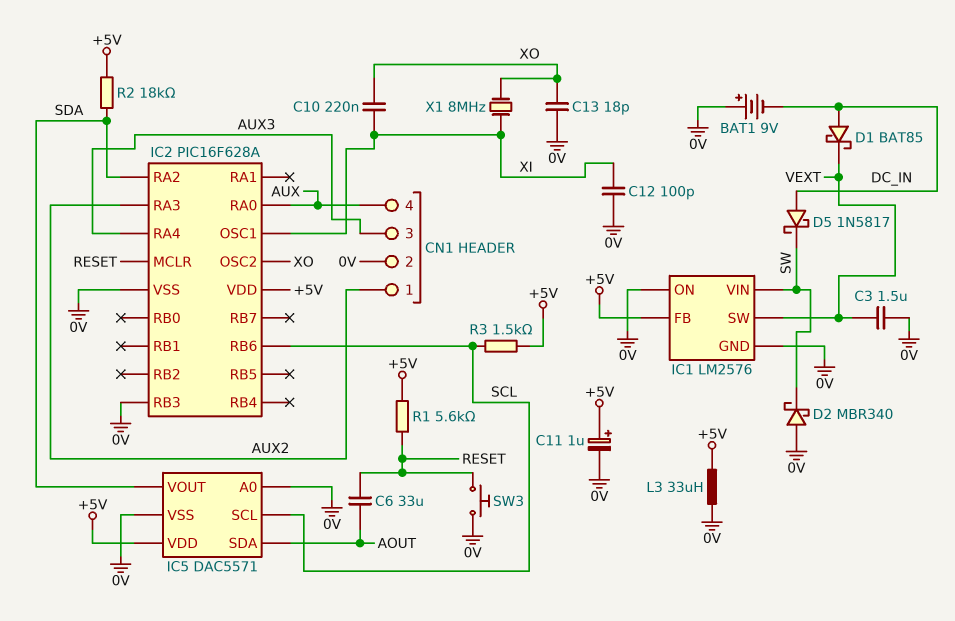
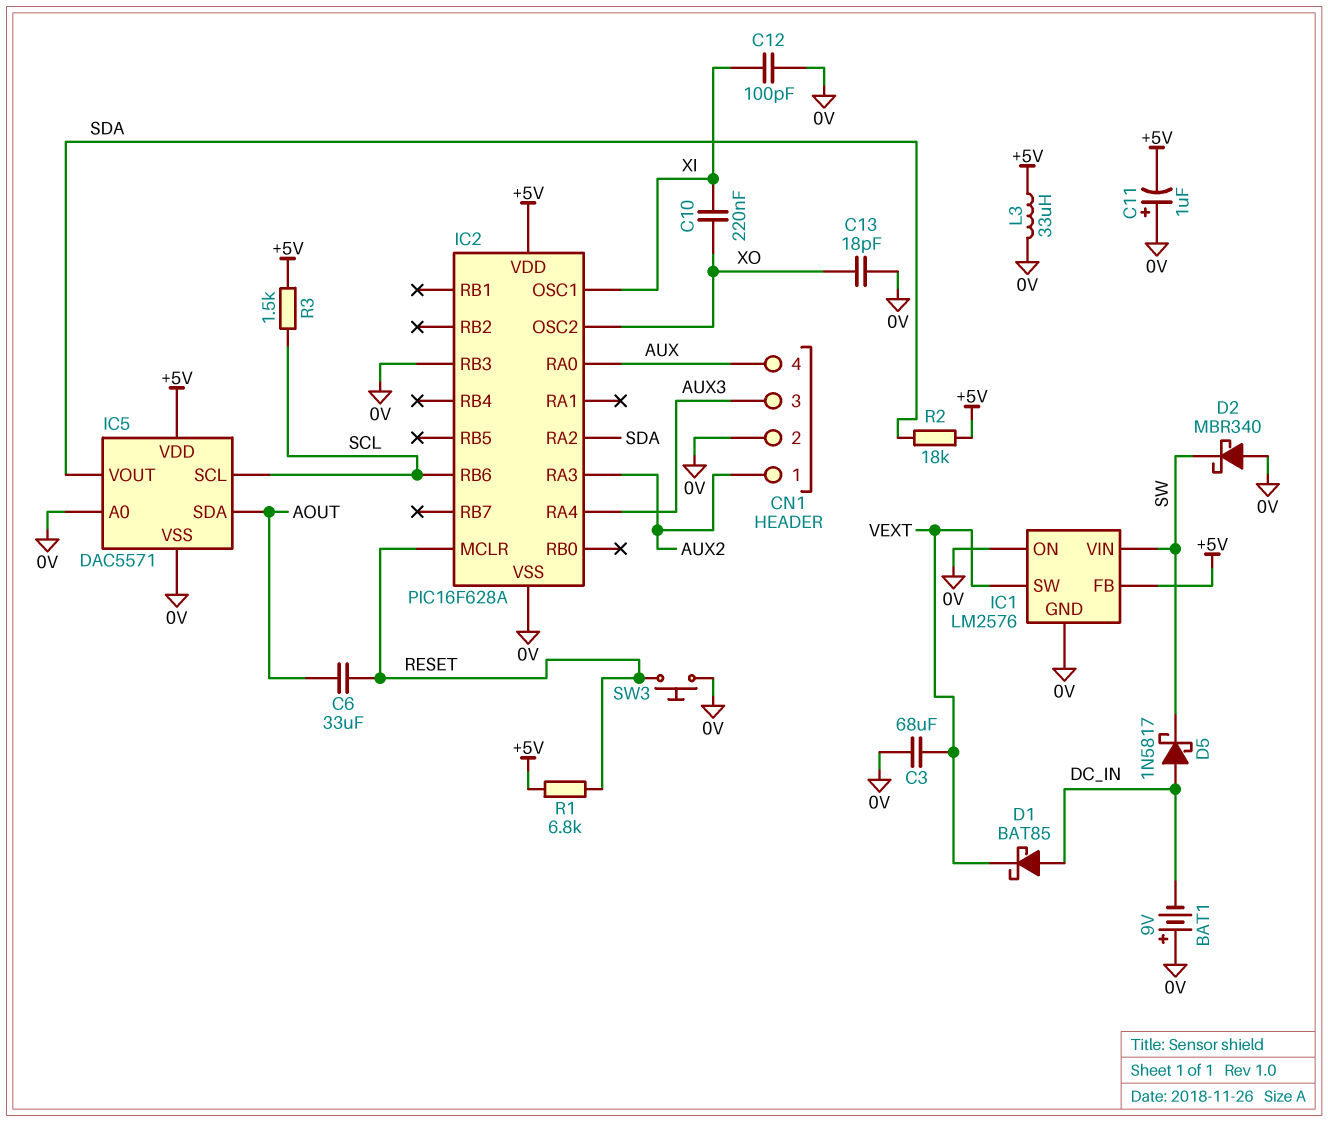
C3: 1.5uF (0V, VEXT) -> 68uF (0V, VEXT)
C11: 1uF (plus +5V, minus 0V) -> 1uF (plus 0V, minus +5V)
R1: 5.6k (+5V, RESET) -> 6.8k (+5V, RESET)
X1: 8MHz (XI, XO) -> none

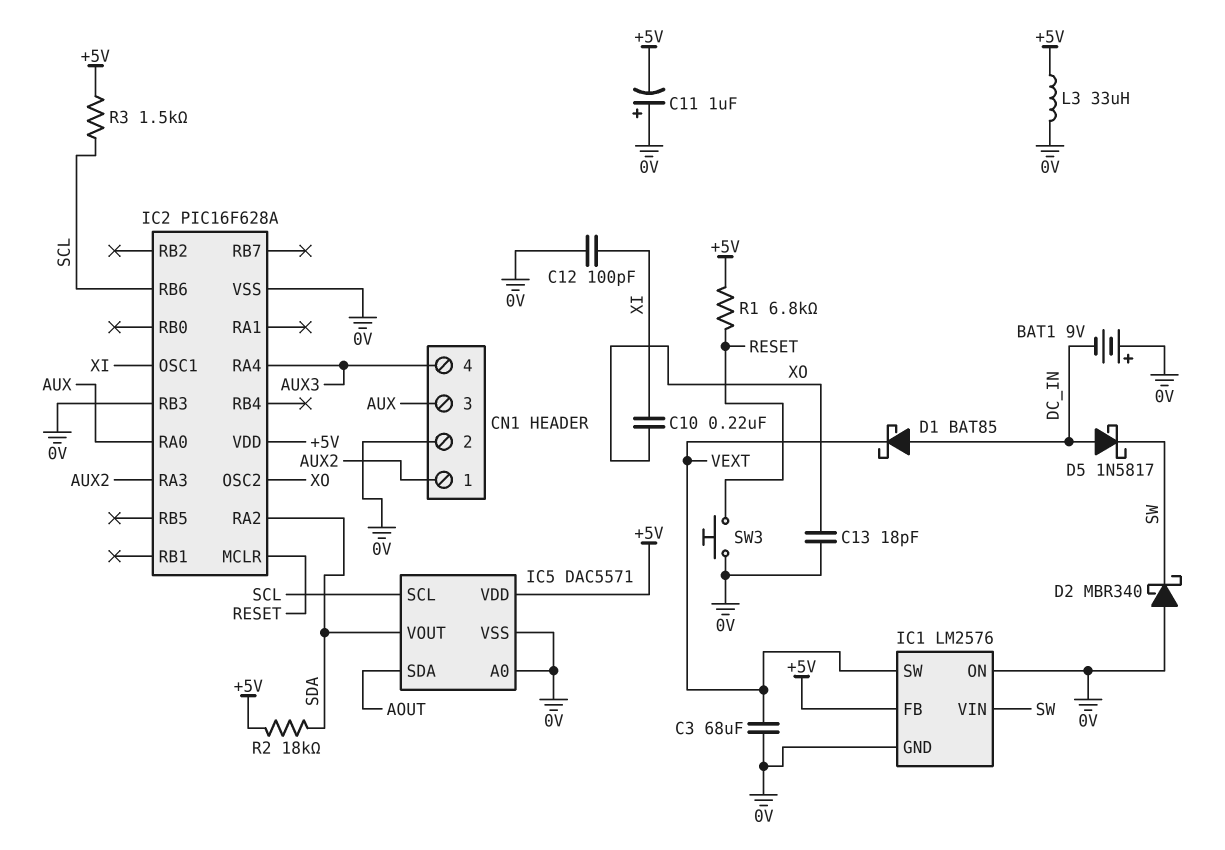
C6: 33uF (AOUT, RESET) -> none
CN1 pin 3: AUX3 -> AUX
CN1 pin 4: AUX -> AUX3

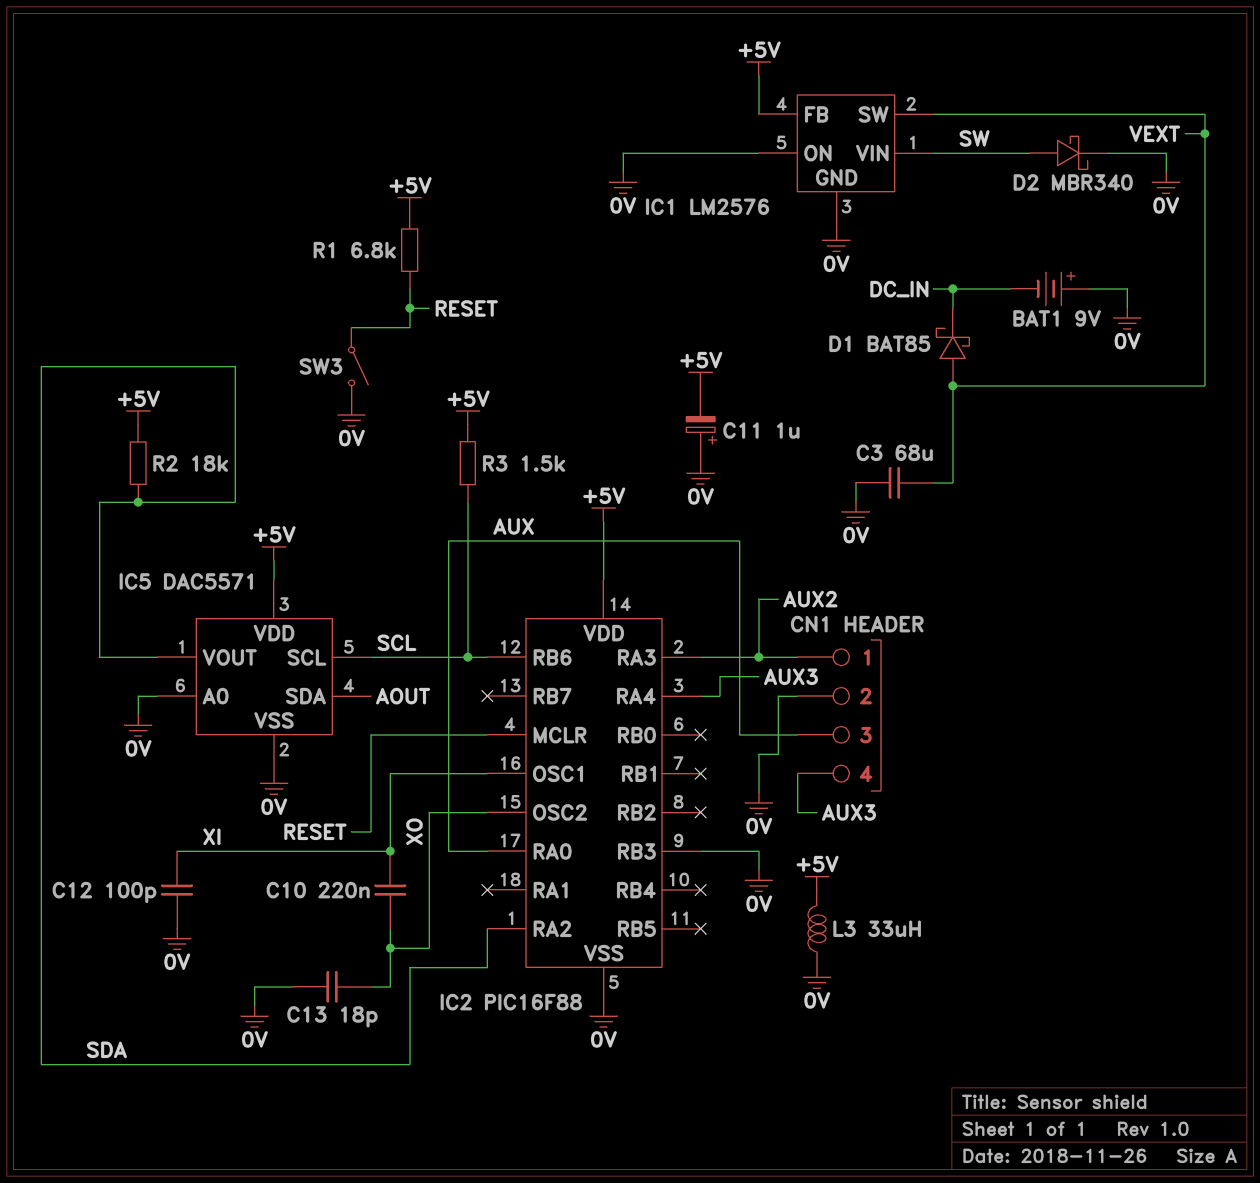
D1: schottky BAT85 (A DC_IN, K VEXT) -> schottky BAT85 (A VEXT, K DC_IN)
D2: schottky MBR340 (A 0V, K SW) -> schottky MBR340 (A SW, K 0V)
D5: schottky 1N5817 (A DC_IN, K SW) -> none
IC2: PIC16F628A -> PIC16F88
SW3: button (0V, RESET) -> switch (0V, RESET)

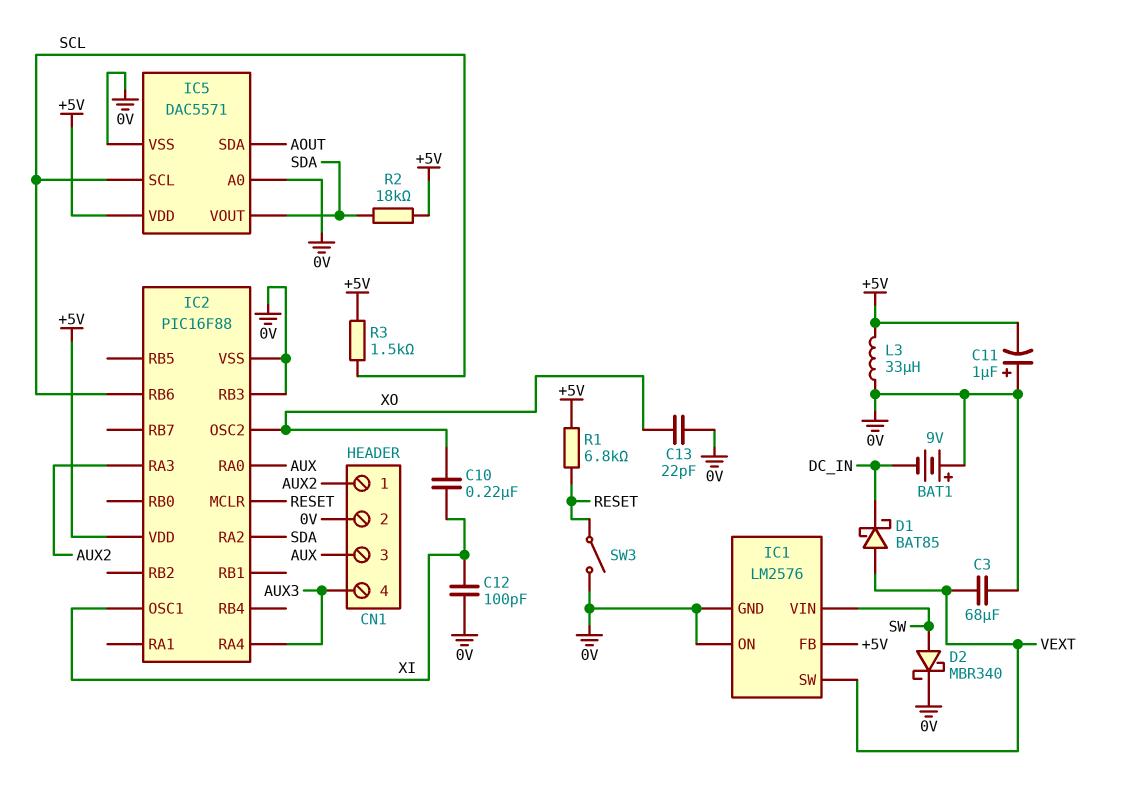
C13: 18pF (0V, XO) -> 22pF (0V, XO)

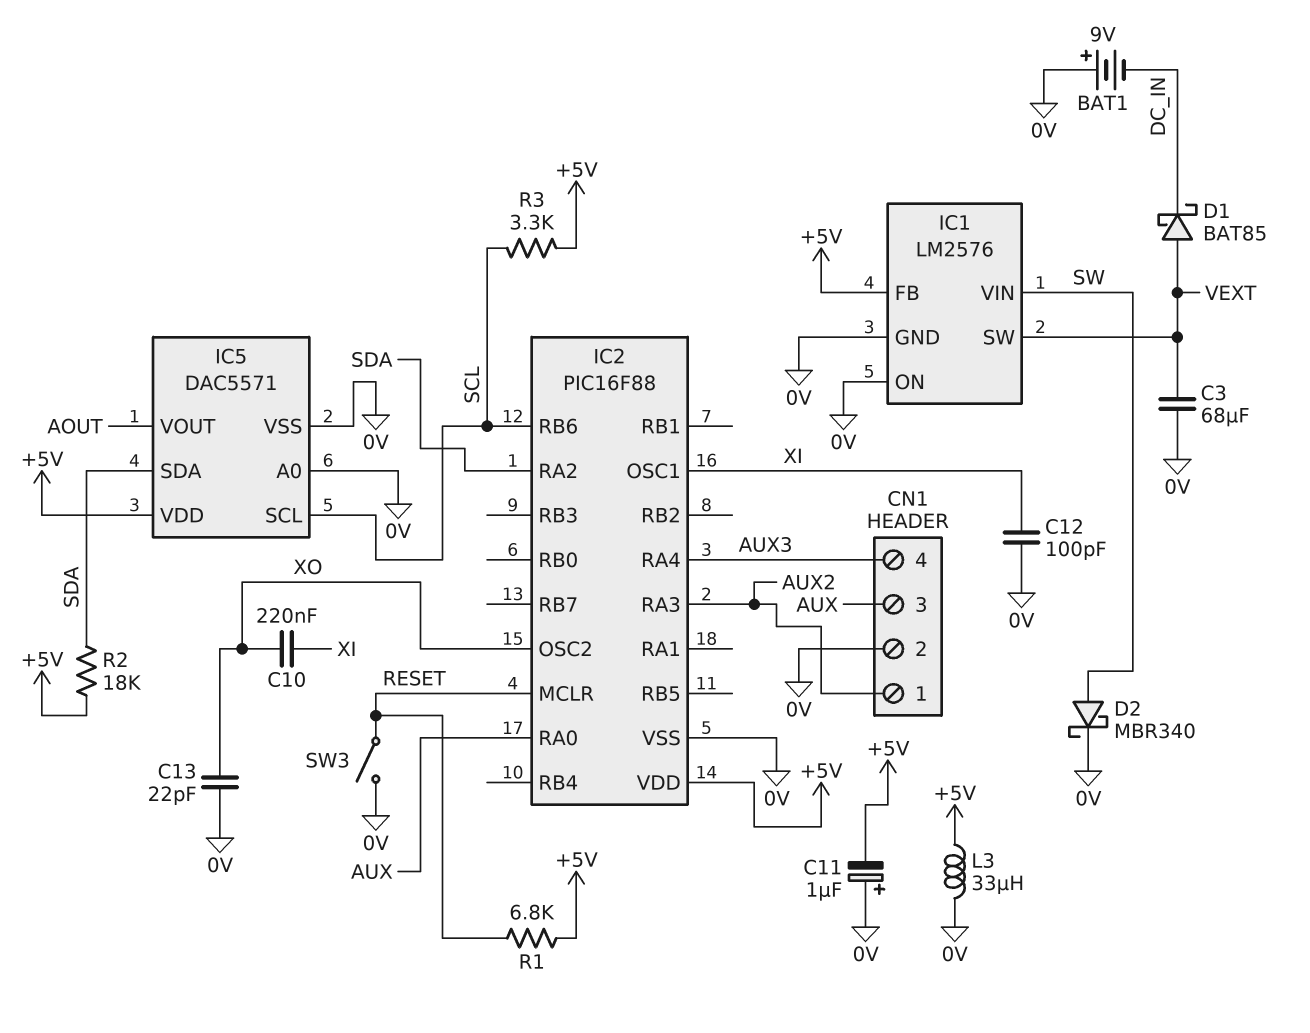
IC2 pin RB3: 0V -> none
IC5 pin SDA: AOUT -> SDA
IC5 pin VOUT: SDA -> AOUT
R3: 1.5k (+5V, SCL) -> 3.3k (+5V, SCL)

